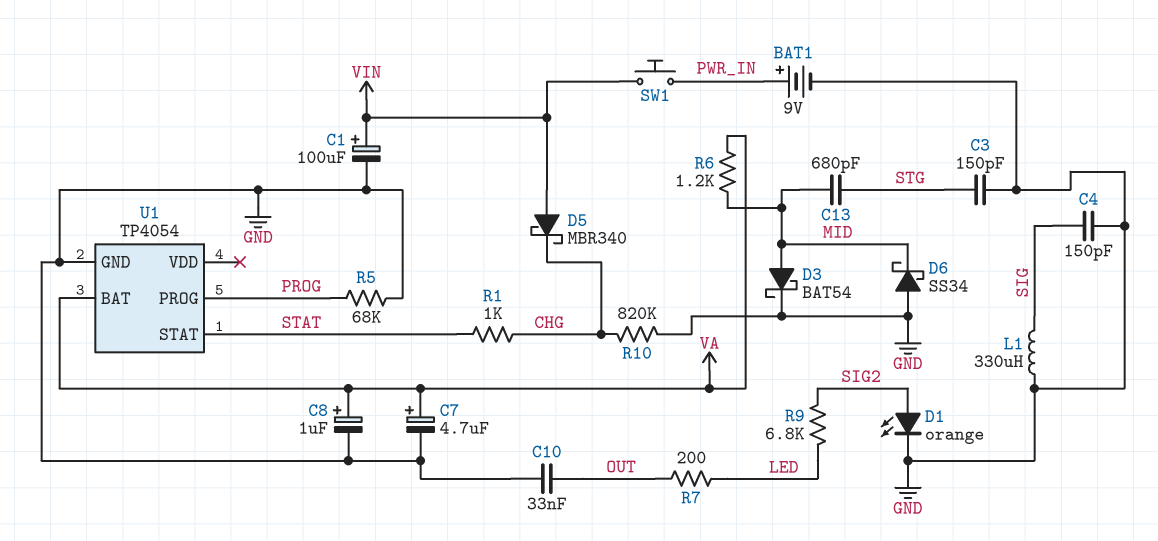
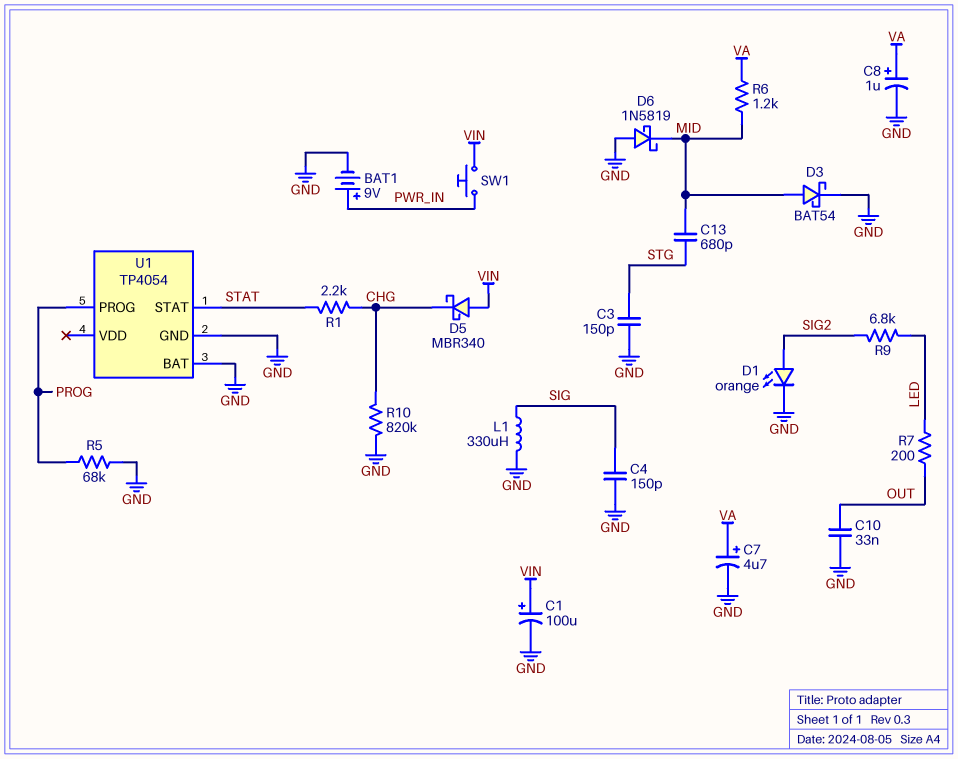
D6: schottky SS34 (A GND, K MID) -> schottky 1N5819 (A GND, K MID)
R1: 1k (CHG, STAT) -> 2.2k (CHG, STAT)
U1 pin BAT: VA -> GND

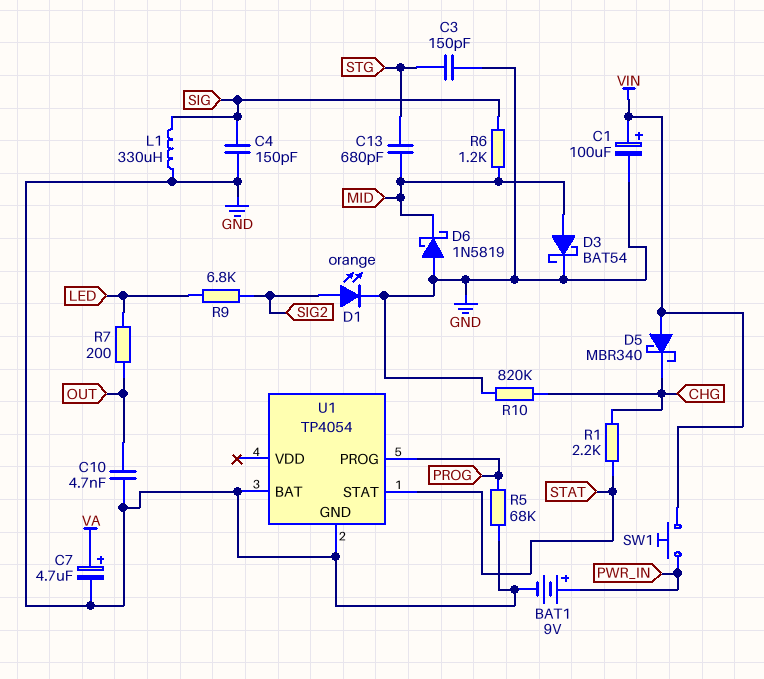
C8: 1uF (plus VA, minus GND) -> none
C10: 33nF (GND, OUT) -> 4.7nF (GND, OUT)
R6: 1.2k (MID, VA) -> 1.2k (MID, SIG)

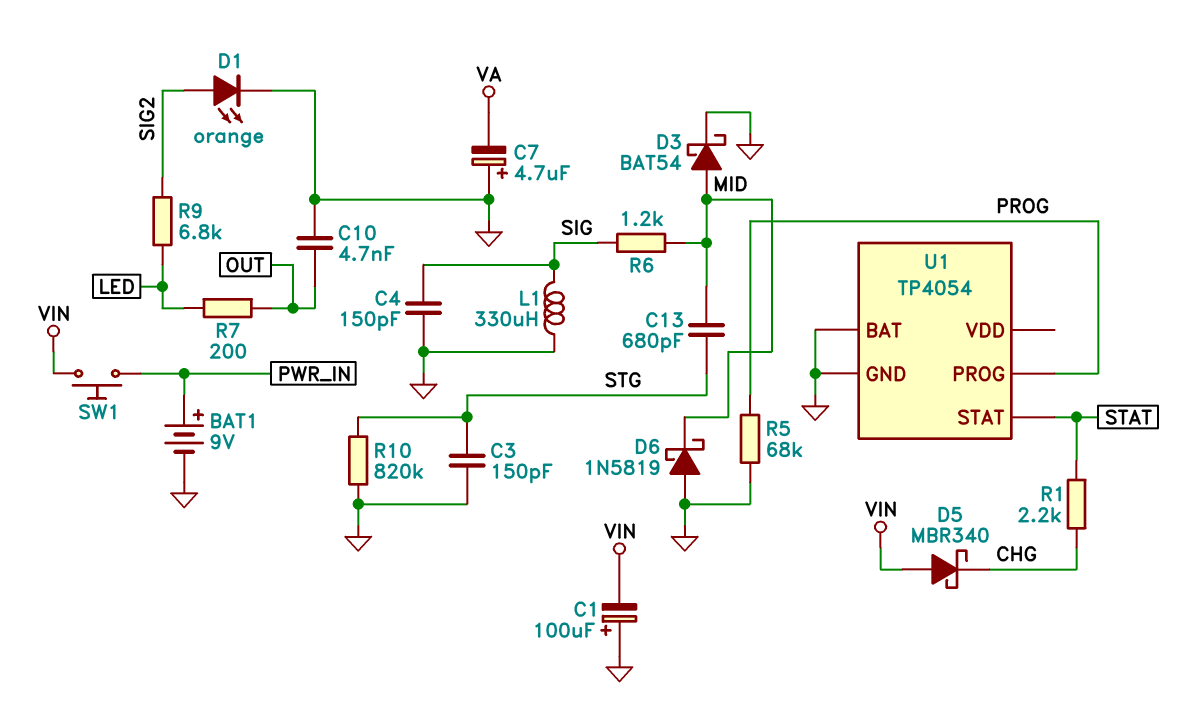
C1: 100uF (plus VIN, minus GND) -> 100uF (plus GND, minus VIN)
C7: 4.7uF (plus VA, minus GND) -> 4.7uF (plus GND, minus VA)
R10: 820k (CHG, GND) -> 820k (GND, STG)

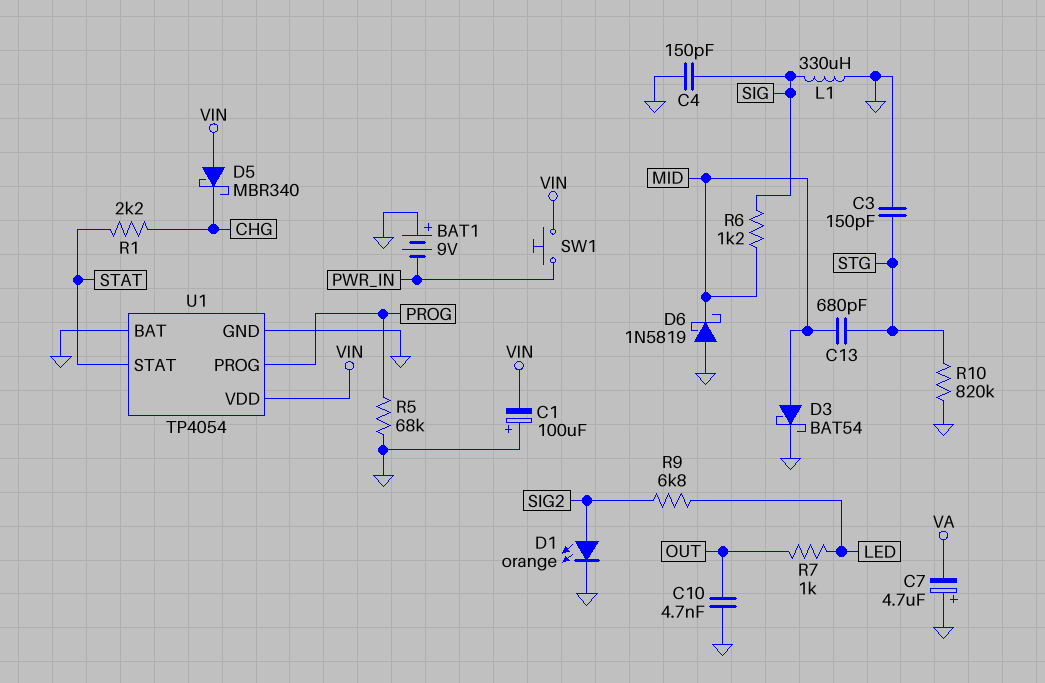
BAT1: 9V (plus PWR_IN, minus GND) -> 9V (plus GND, minus PWR_IN)
R7: 200 (LED, OUT) -> 1k (LED, OUT)
U1 pin VDD: none -> VIN

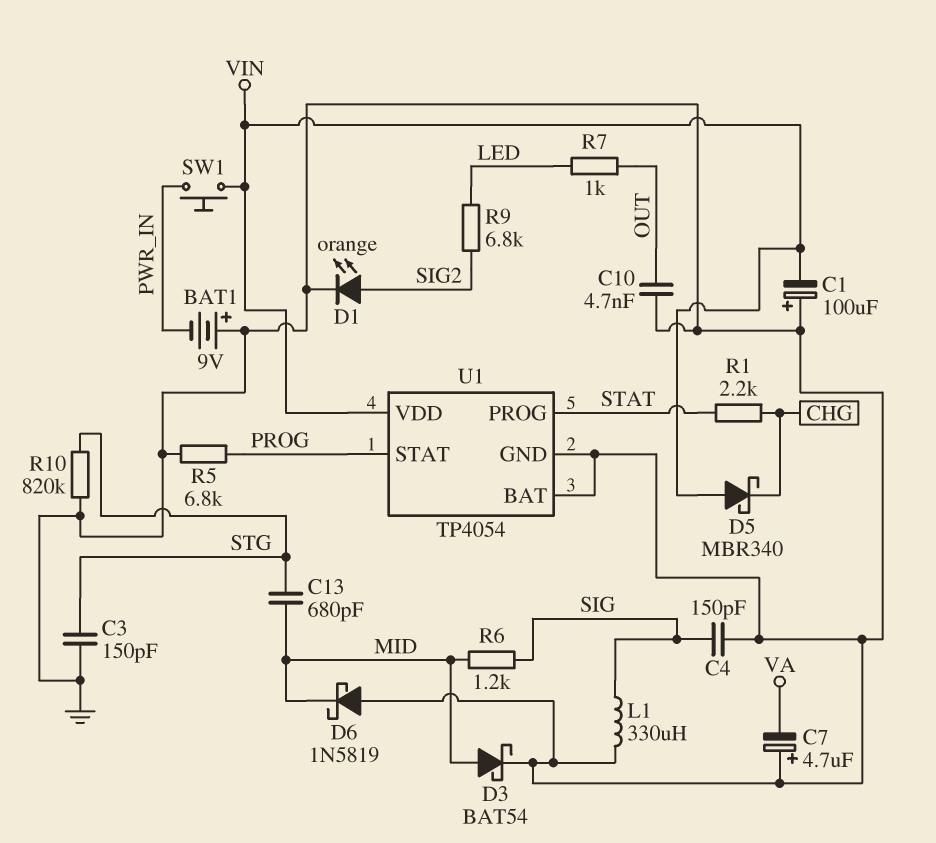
R5: 68k (GND, PROG) -> 6.8k (GND, PROG)
U1 pin PROG: PROG -> STAT
U1 pin STAT: STAT -> PROG

